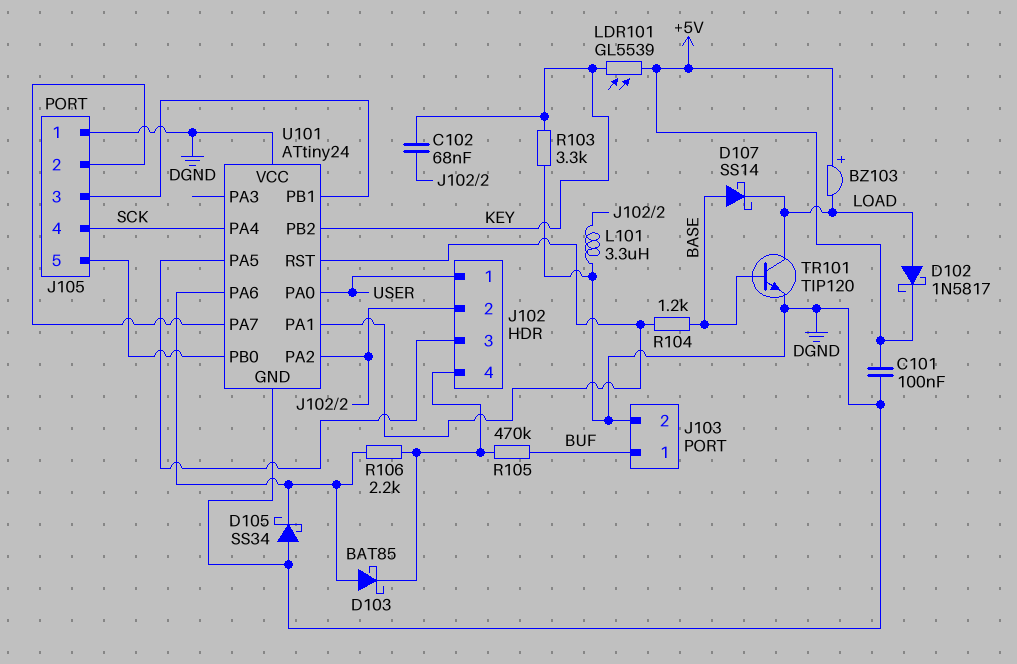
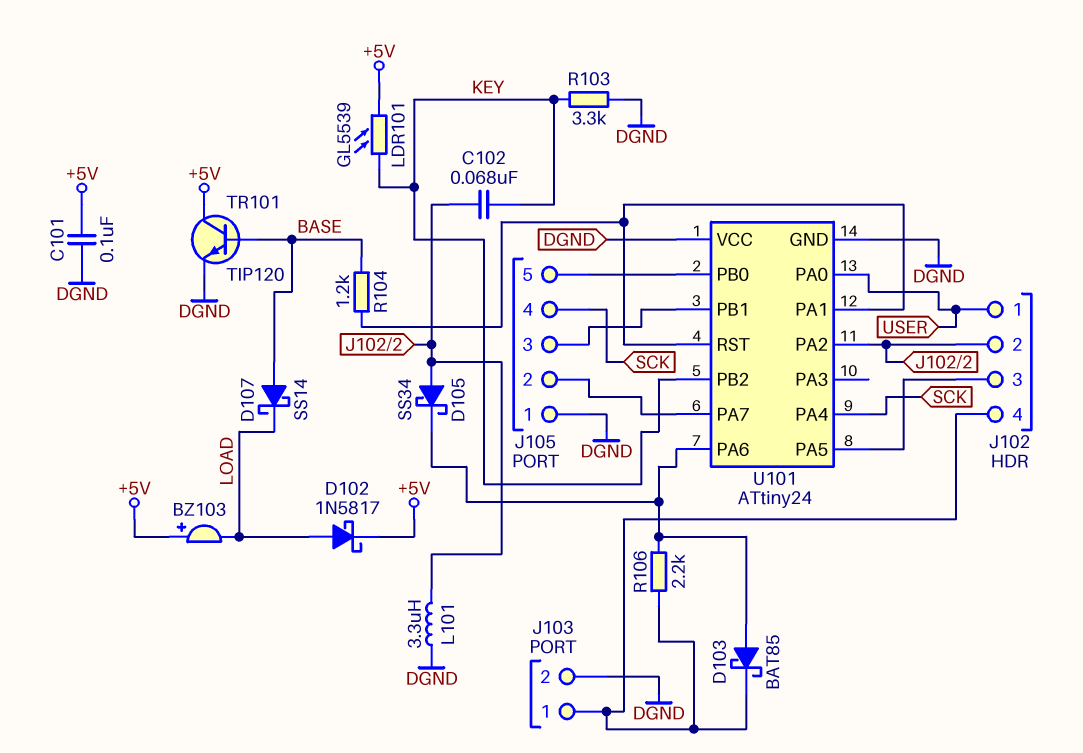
D105: schottky SS34 (A DGND, K U101/PA6) -> schottky SS34 (A J102/2, K U101/PA6)
J103 pin 1: BUF -> J102/4
R105: 470k (BUF, J102/4) -> none
TR101: NPN TIP120 (B BASE, C LOAD, E DGND) -> NPN TIP120 (B BASE, C +5V, E DGND)

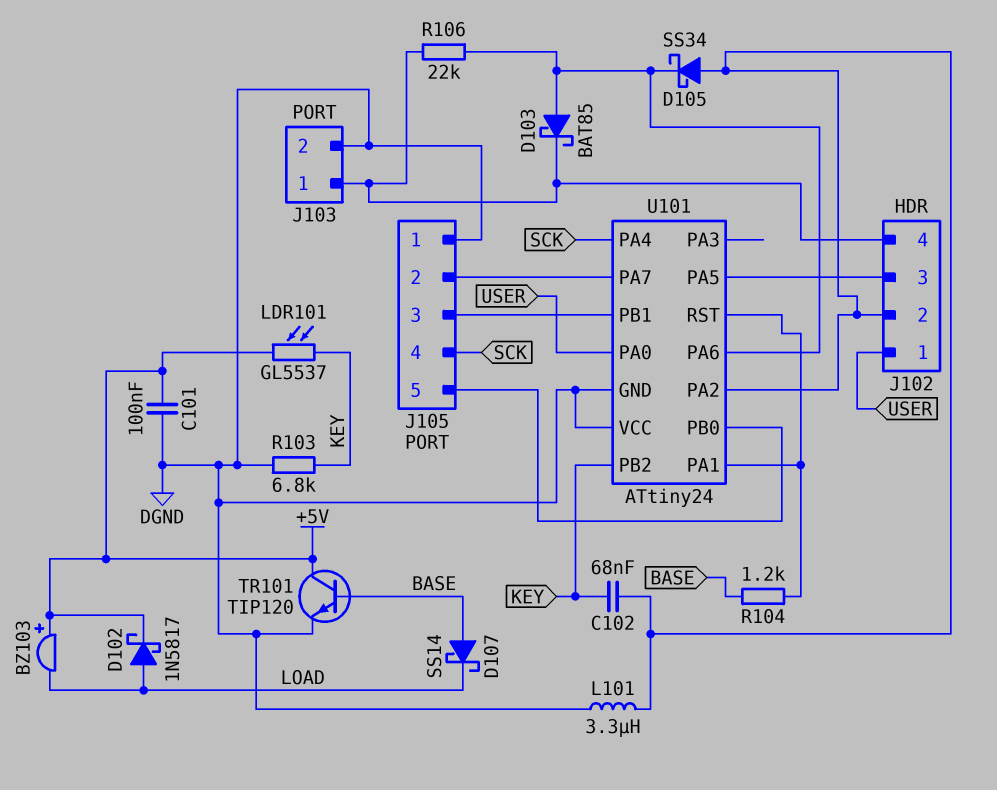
LDR101: GL5539 (+5V, KEY) -> GL5537 (+5V, KEY)
R103: 3.3k (DGND, KEY) -> 6.8k (DGND, KEY)
R106: 2.2k (J102/4, U101/PA6) -> 22k (J102/4, U101/PA6)

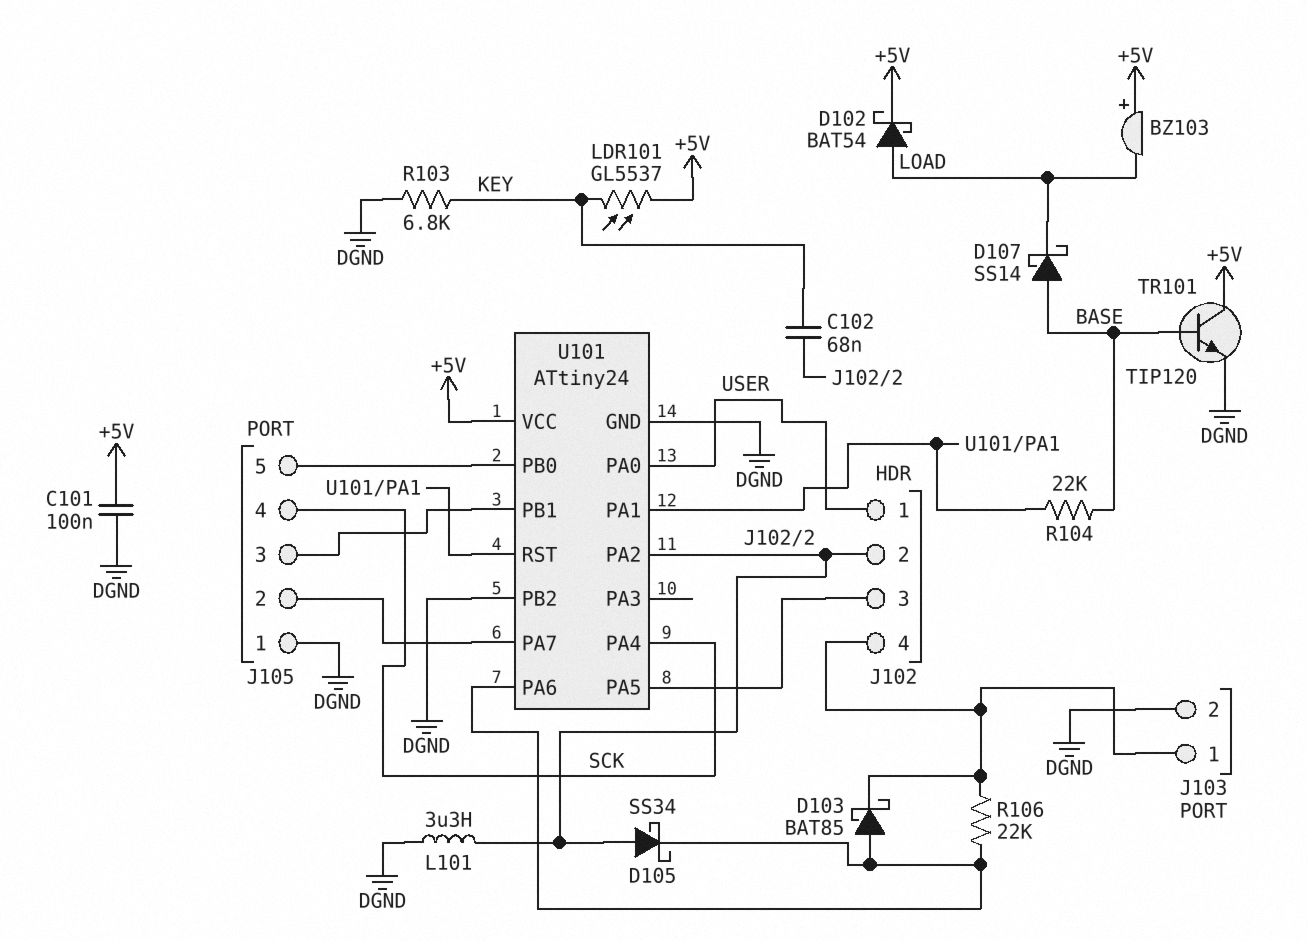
D102: schottky 1N5817 (A LOAD, K +5V) -> schottky BAT54 (A LOAD, K +5V)
R104: 1.2k (BASE, U101/PA1) -> 22k (BASE, U101/PA1)
U101 pin PB2: KEY -> DGND
U101 pin VCC: DGND -> +5V

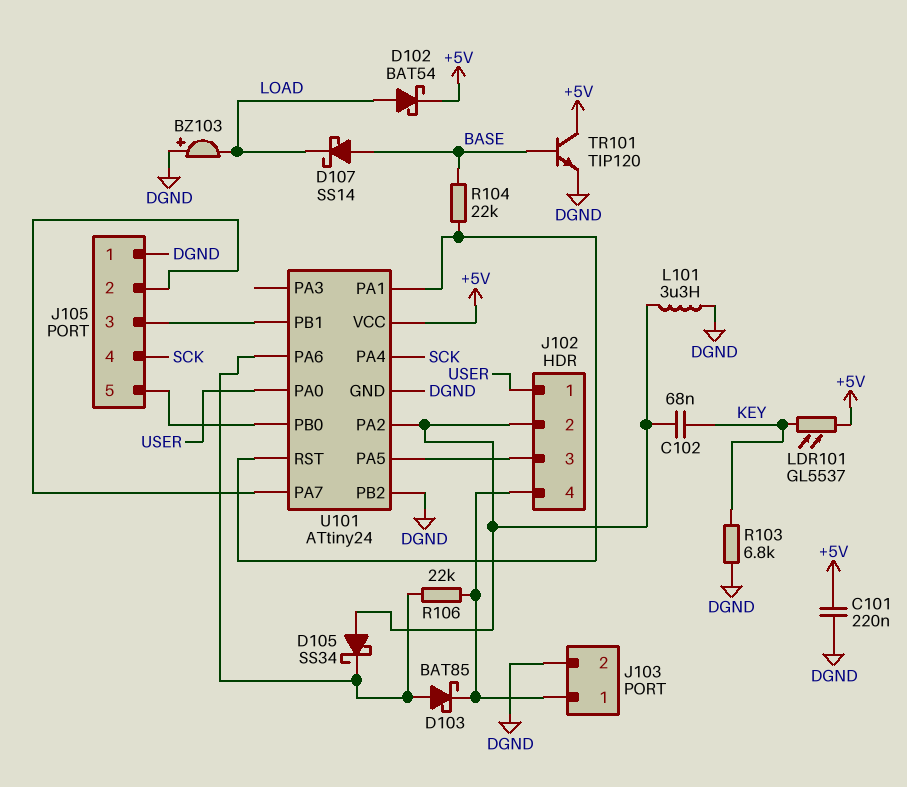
BZ103: buzzer (plus +5V, minus LOAD) -> buzzer (plus DGND, minus LOAD)
C101: 100nF (+5V, DGND) -> 220nF (+5V, DGND)

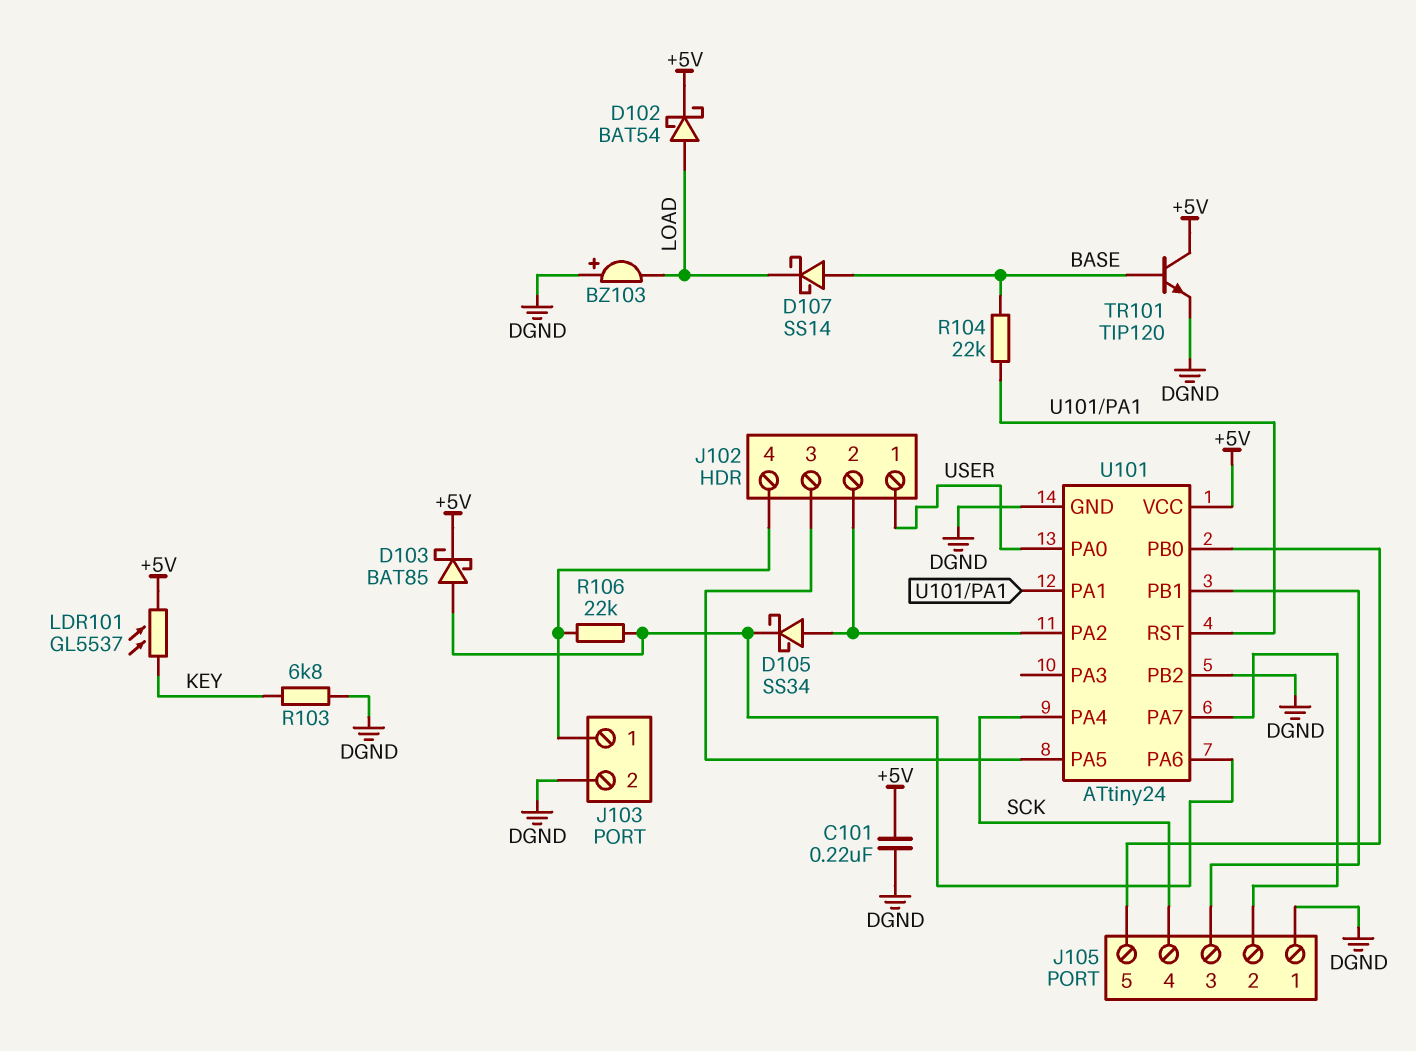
C102: 68nF (J102/2, KEY) -> none
D103: schottky BAT85 (A U101/PA6, K J102/4) -> schottky BAT85 (A U101/PA6, K +5V)
L101: 3.3uH (DGND, J102/2) -> none

